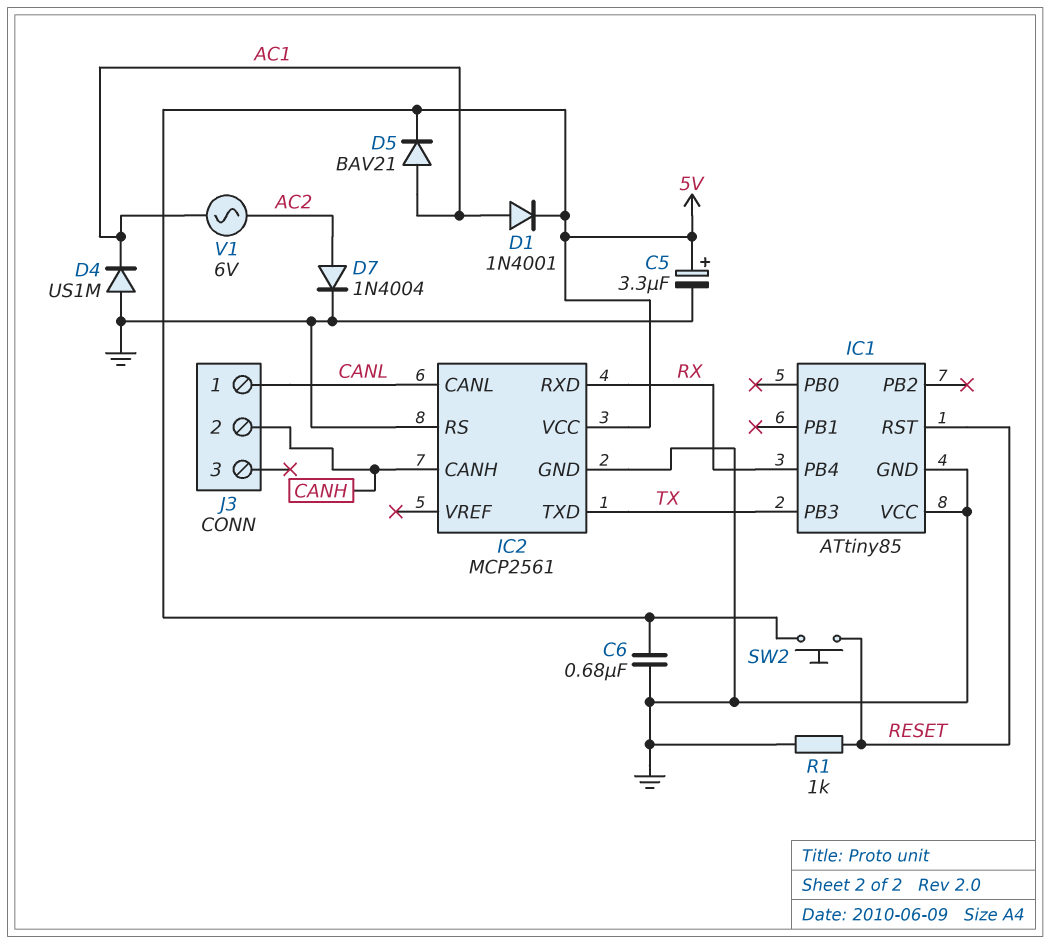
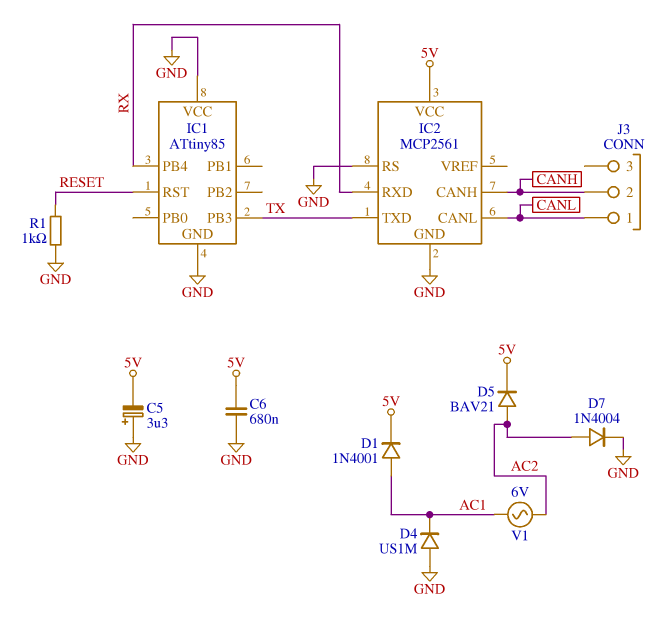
C5: 3.3uF (plus 5V, minus GND) -> 3.3uF (plus GND, minus 5V)
D5: diode BAV21 (A AC1, K 5V) -> diode BAV21 (A AC2, K 5V)
SW2: button (5V, RESET) -> none

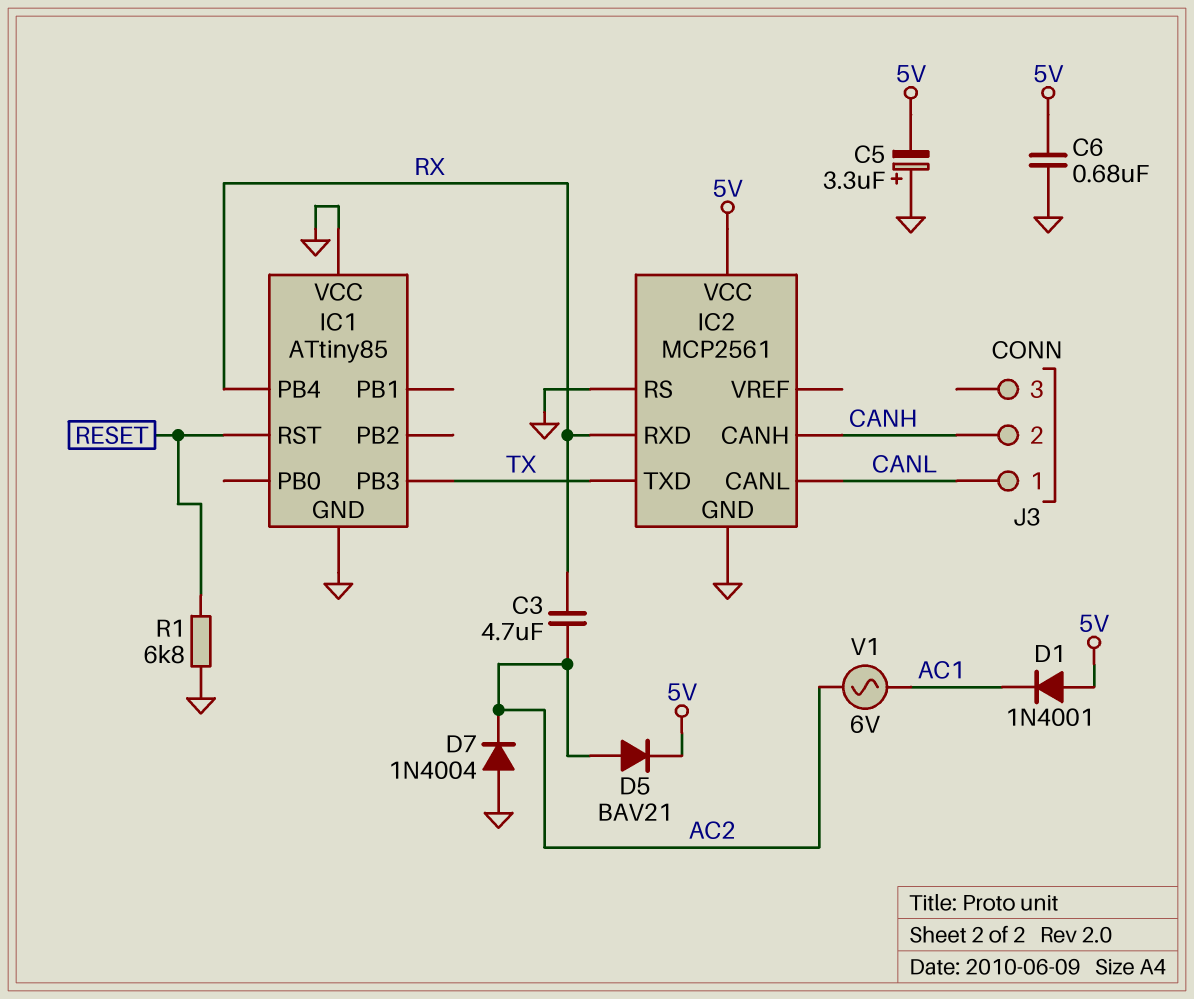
C3: none -> 4.7uF (AC2, RX)
D1: diode 1N4001 (A AC1, K 5V) -> diode 1N4001 (A 5V, K AC1)
D4: diode US1M (A GND, K AC1) -> none
D7: diode 1N4004 (A AC2, K GND) -> diode 1N4004 (A GND, K AC2)
R1: 1k (GND, RESET) -> 6.8k (GND, RESET)

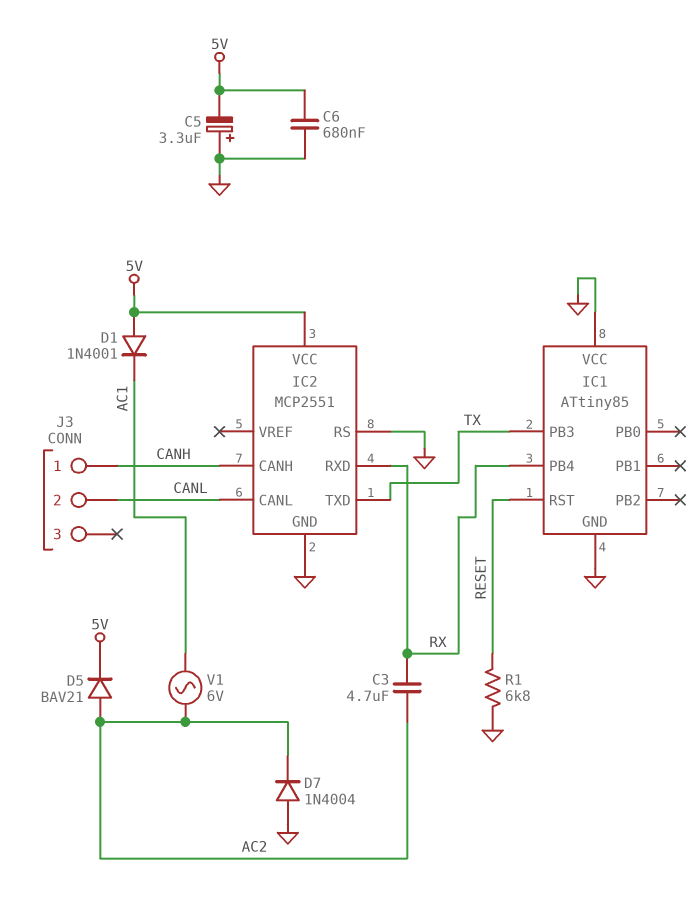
IC2: MCP2561 -> MCP2551
J3 pin 1: CANL -> CANH
J3 pin 2: CANH -> CANL

